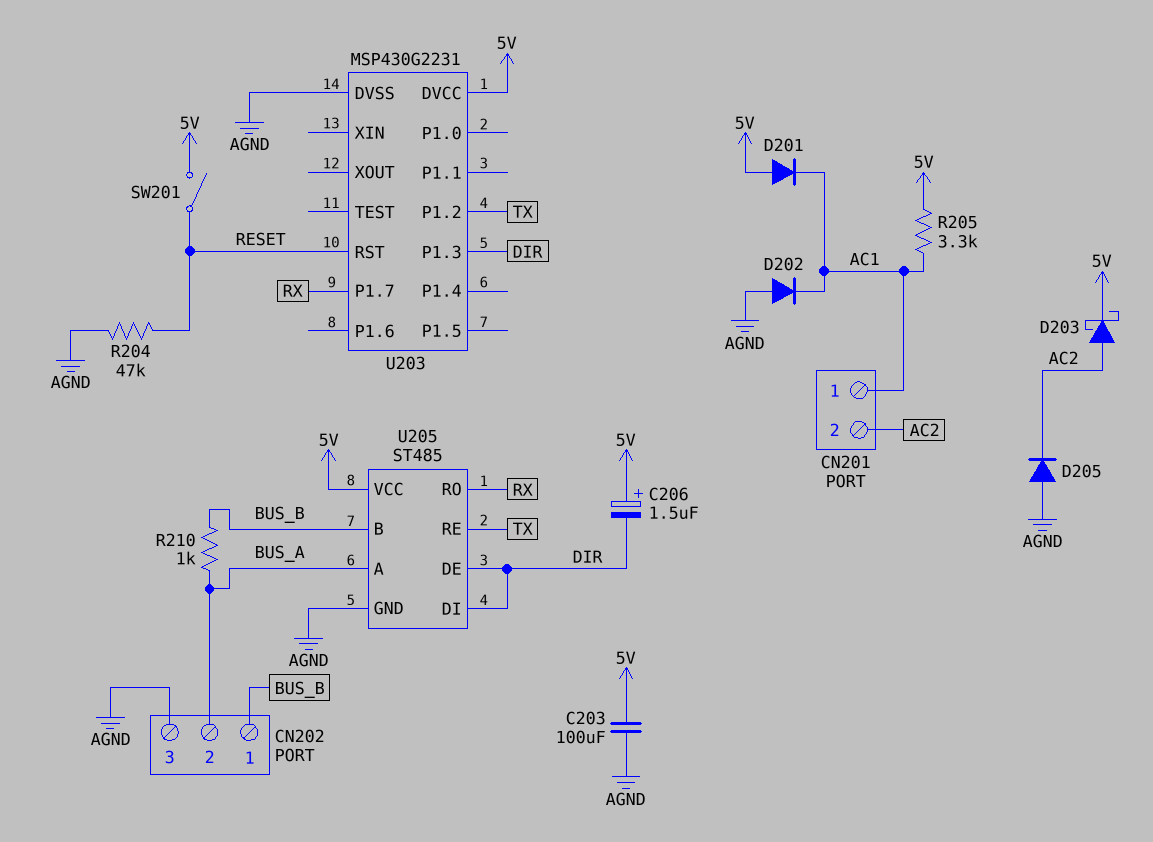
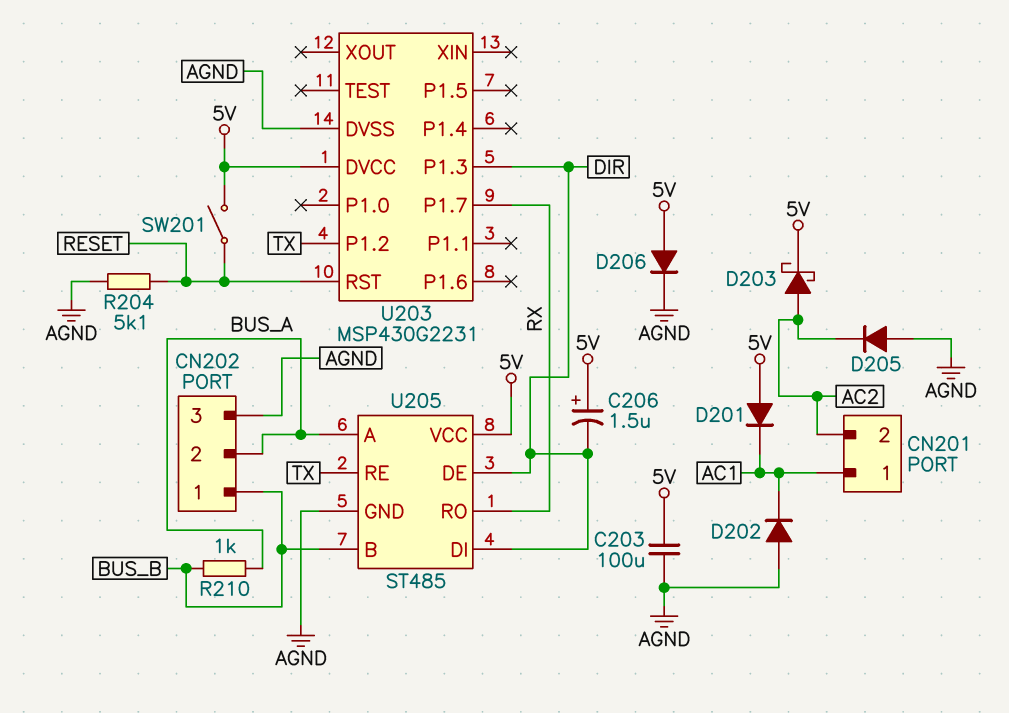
D206: none -> diode (A 5V, K AGND)
R204: 47k (AGND, RESET) -> 5.1k (AGND, RESET)
R205: 3.3k (5V, AC1) -> none

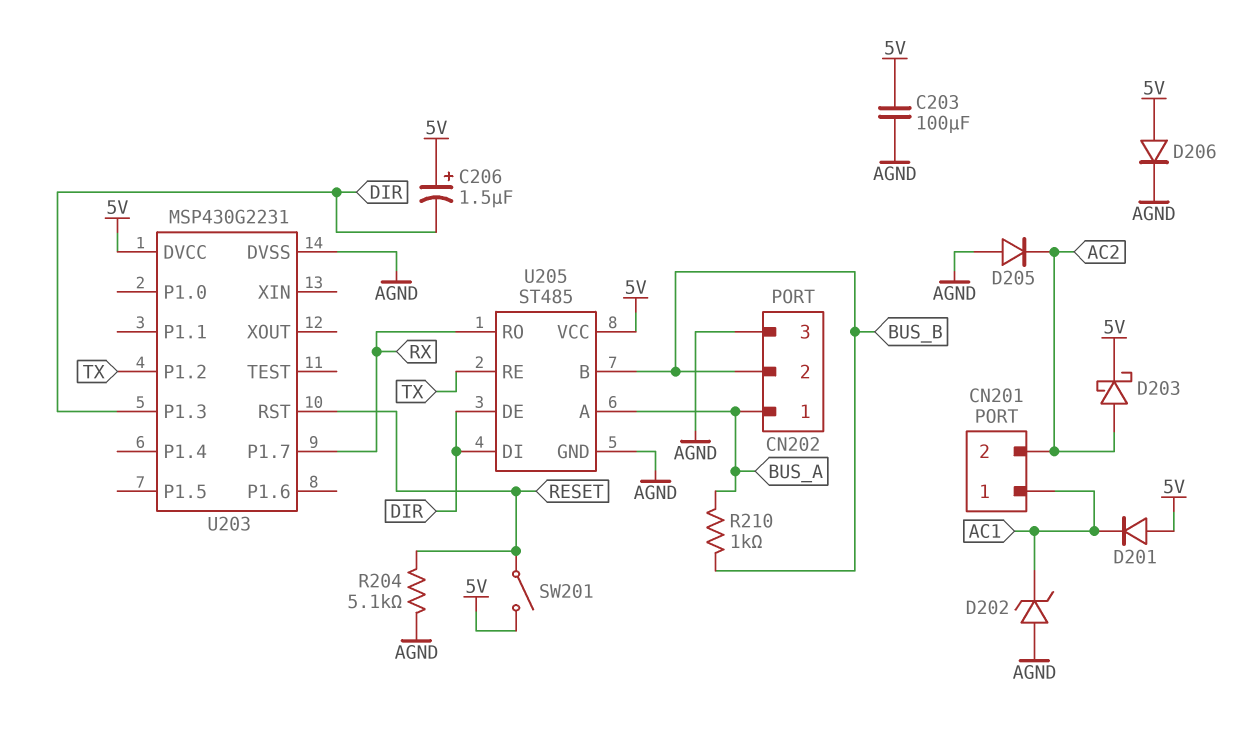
CN202 pin 1: BUS_B -> BUS_A
CN202 pin 2: BUS_A -> BUS_B
D202: diode (A AGND, K AC1) -> zener (A AGND, K AC1)

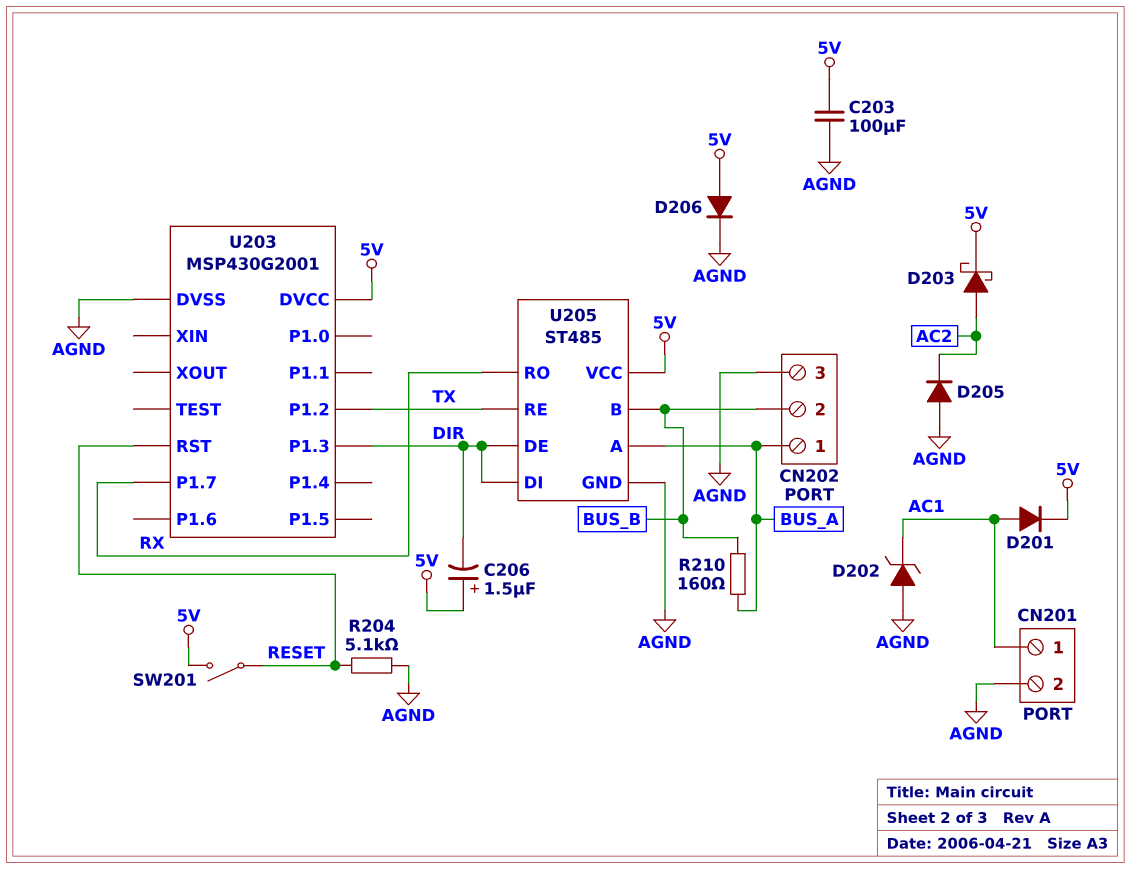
CN201 pin 2: AC2 -> AGND
D201: diode (A 5V, K AC1) -> diode (A AC1, K 5V)
R210: 1k (BUS_A, BUS_B) -> 160 (BUS_A, BUS_B)
U203: MSP430G2231 -> MSP430G2001

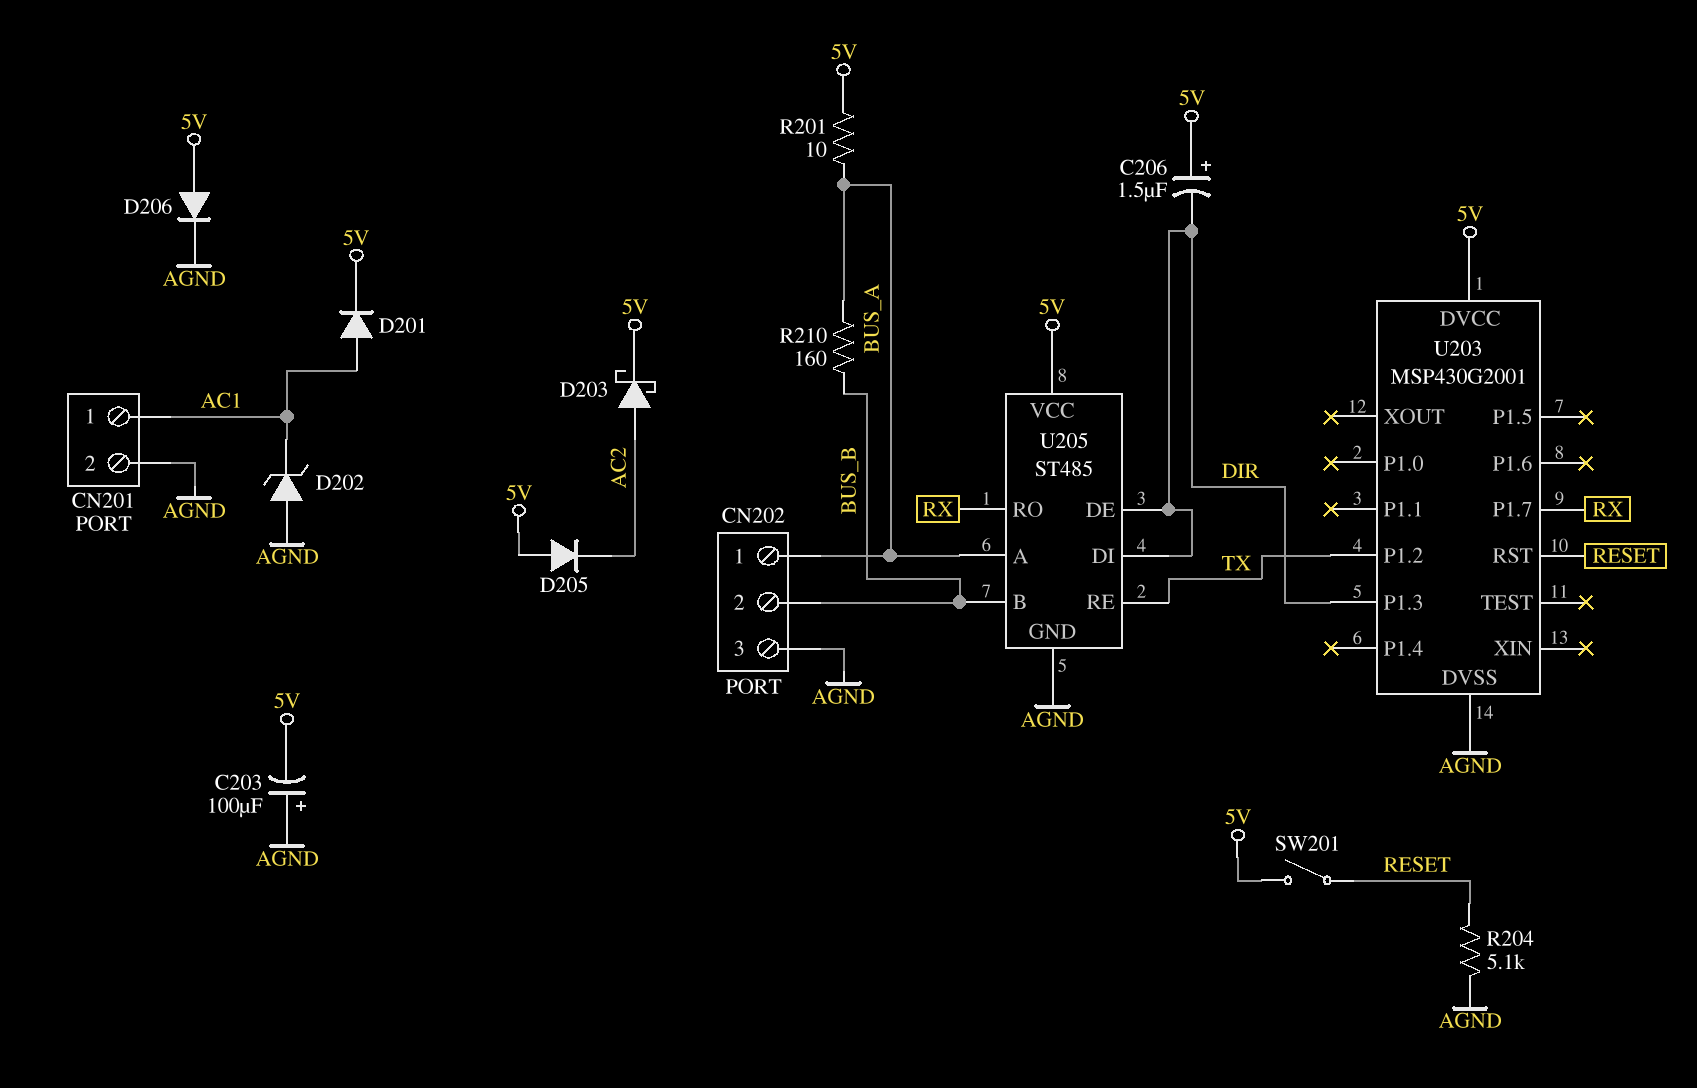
C203: 100uF (5V, AGND) -> 100uF (plus AGND, minus 5V)
D205: diode (A AGND, K AC2) -> diode (A 5V, K AC2)
R201: none -> 10 (5V, BUS_A)

